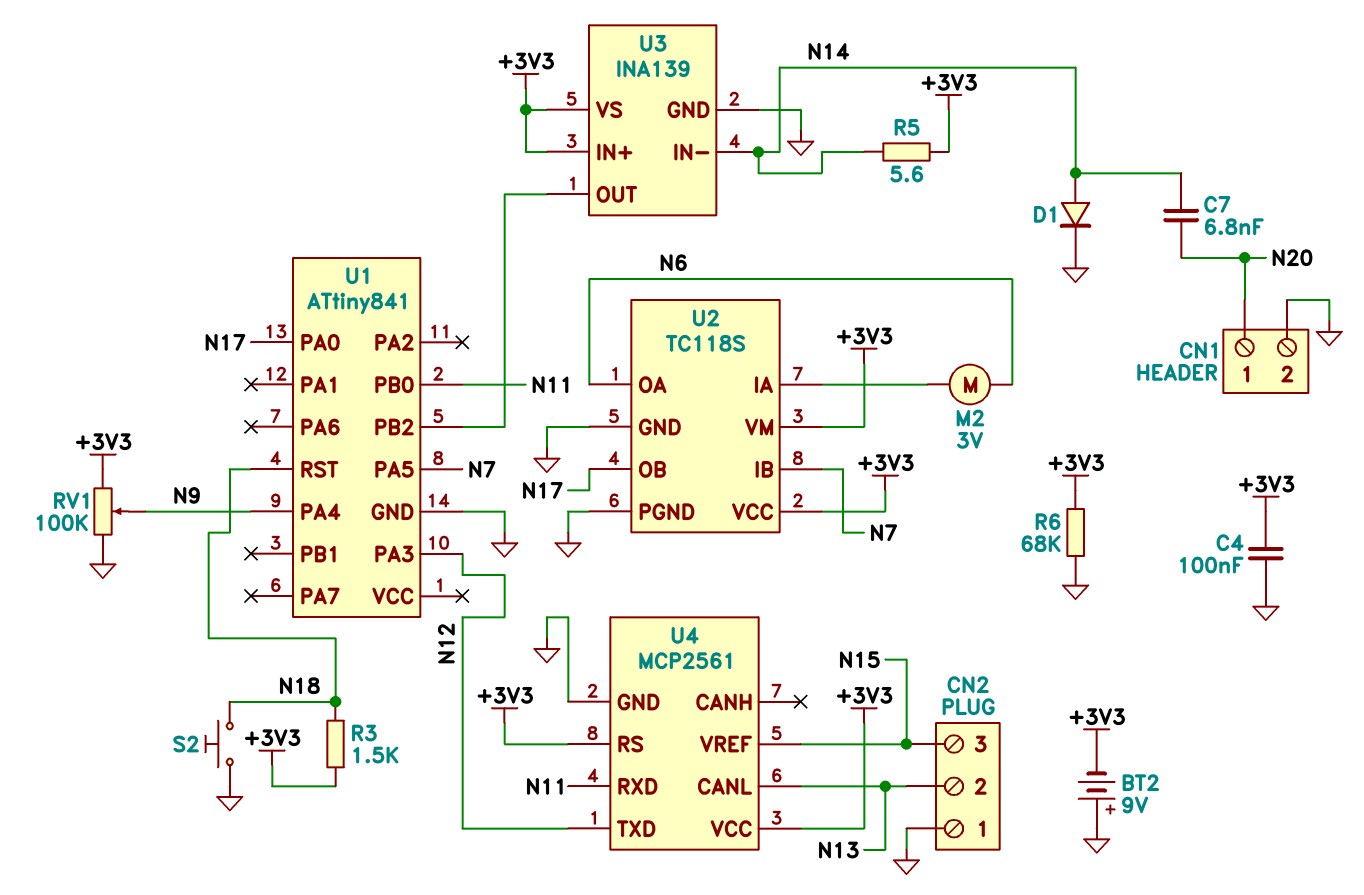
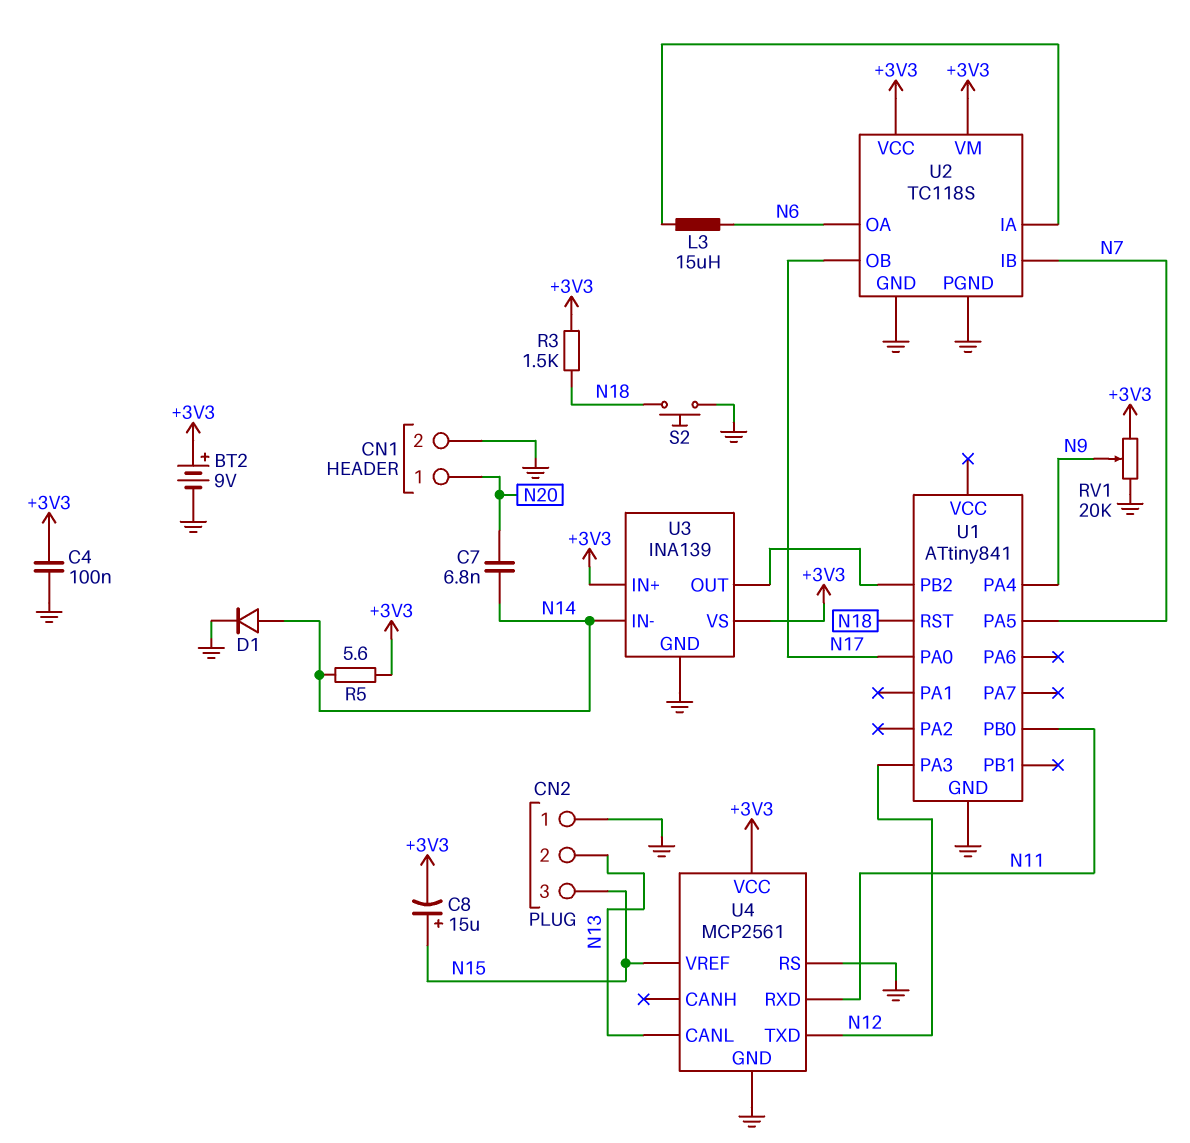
BT2: 9V (plus GND, minus +3V3) -> 9V (plus +3V3, minus GND)
C8: none -> 15uF (plus N15, minus +3V3)
L3: none -> 15uH (N6, U2/IA)
M2: motor 3V (N6, U2/IA) -> none
R6: 68k (+3V3, GND) -> none
RV1: 100k (+3V3, GND, wiper N9) -> 20k (+3V3, GND, wiper N9)
U4 pin RS: +3V3 -> GND

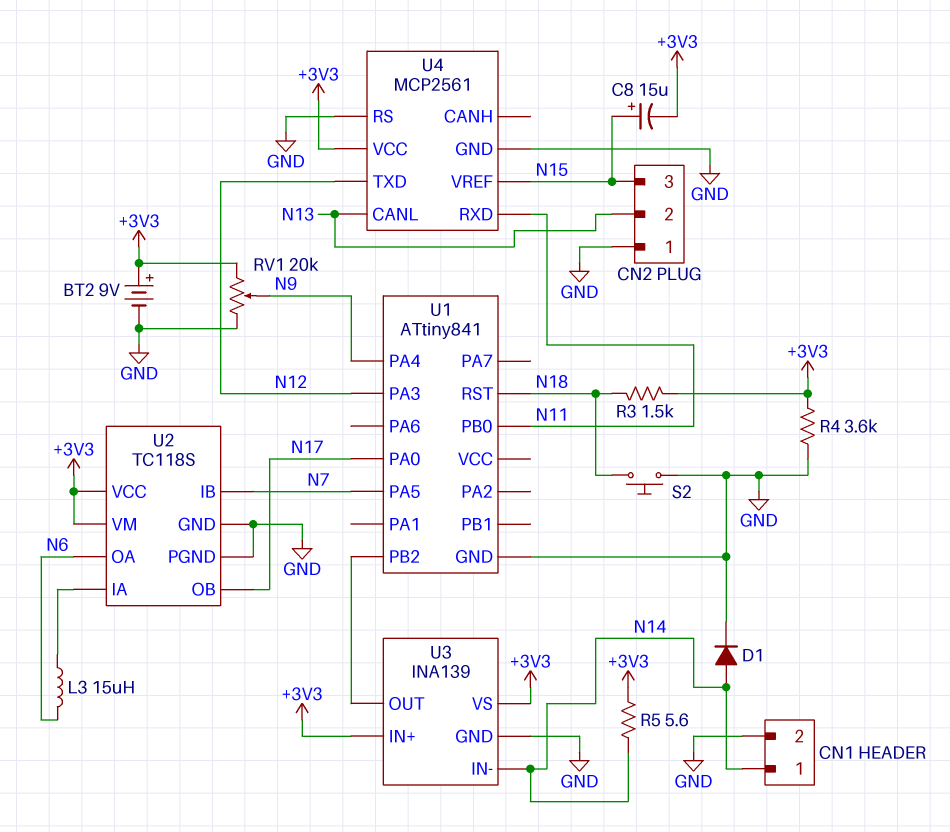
C4: 100nF (+3V3, GND) -> none
C7: 6.8nF (N14, N20) -> none
CN1 pin 1: N20 -> N14
R4: none -> 3.6k (+3V3, GND)

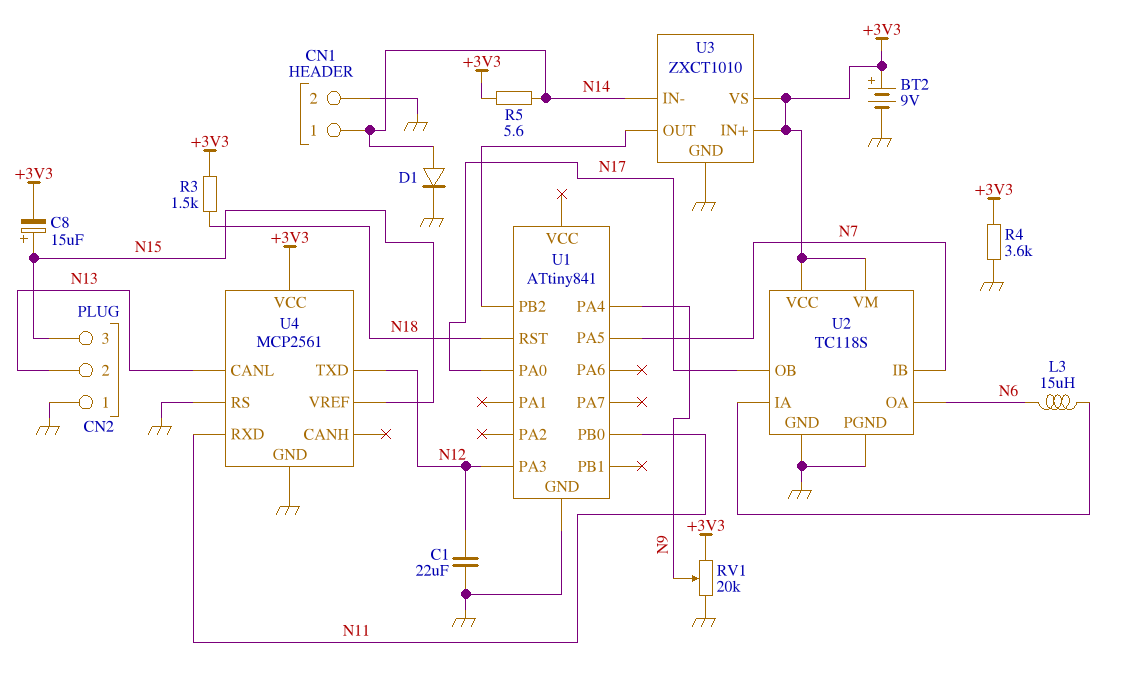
C1: none -> 22uF (GND, N12)
S2: button (GND, N18) -> none
U3: INA139 -> ZXCT1010

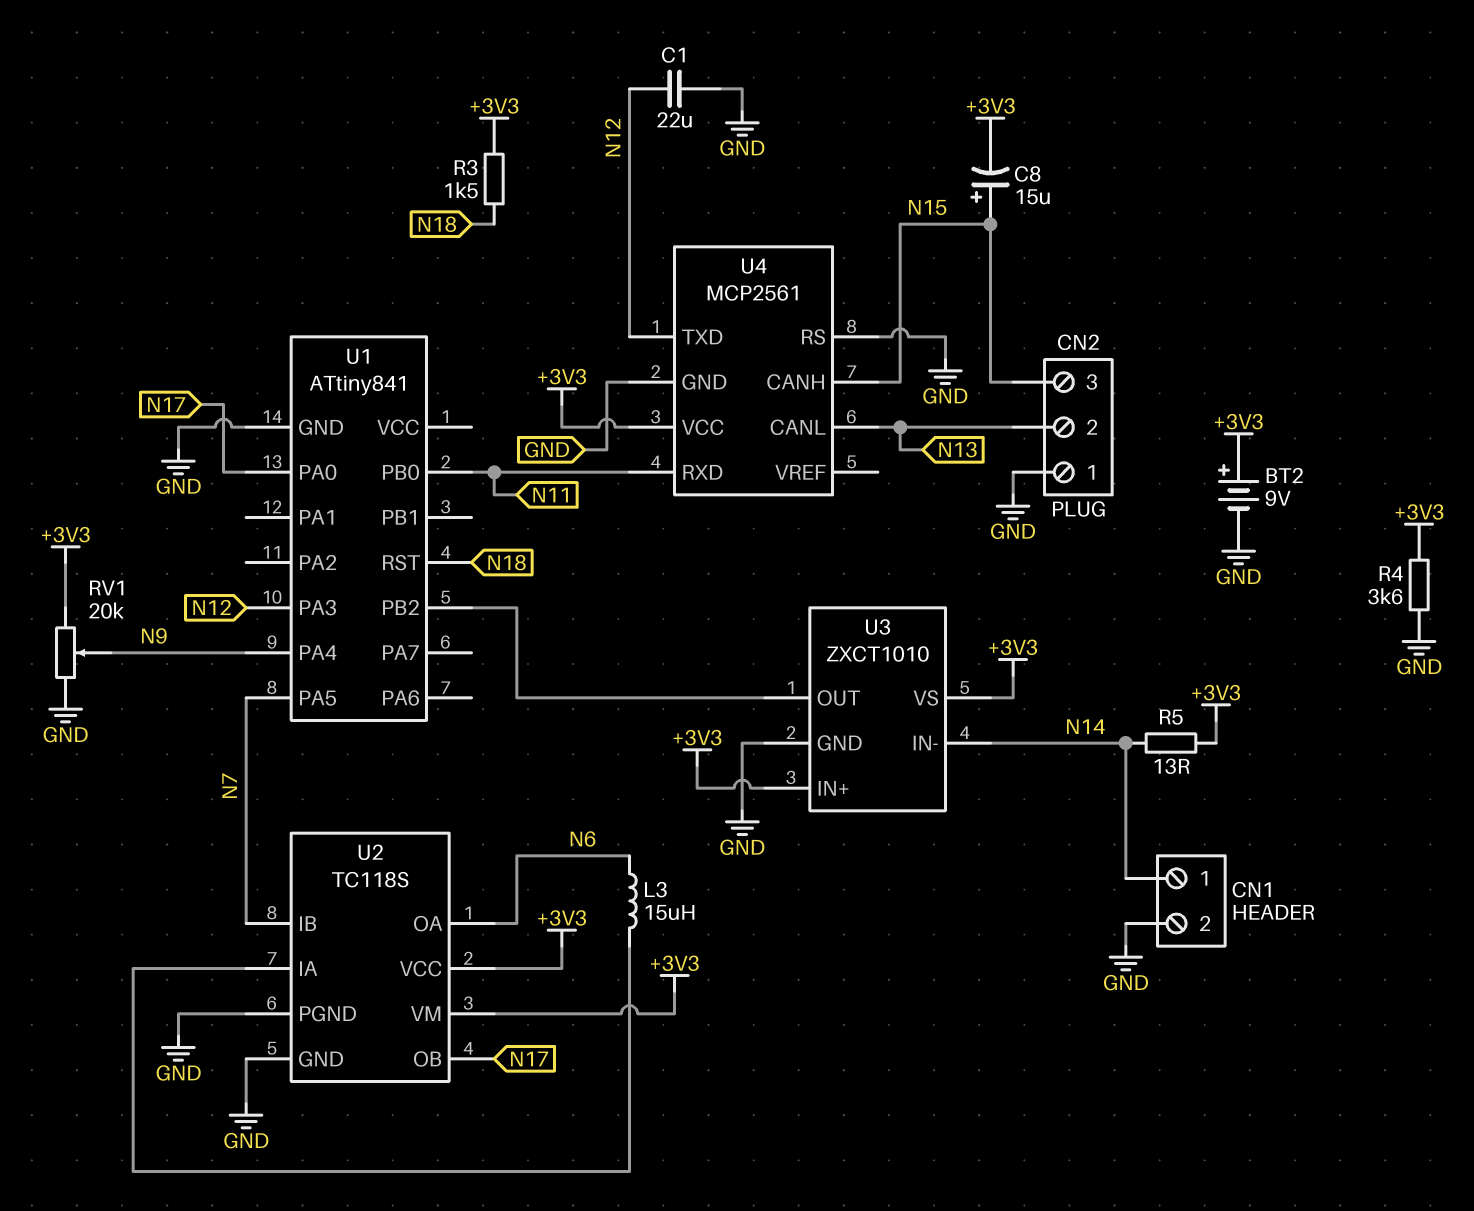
D1: diode (A N14, K GND) -> none
R5: 5.6 (+3V3, N14) -> 13 (+3V3, N14)
U4 pin CANH: none -> N15
U4 pin VREF: N15 -> none

